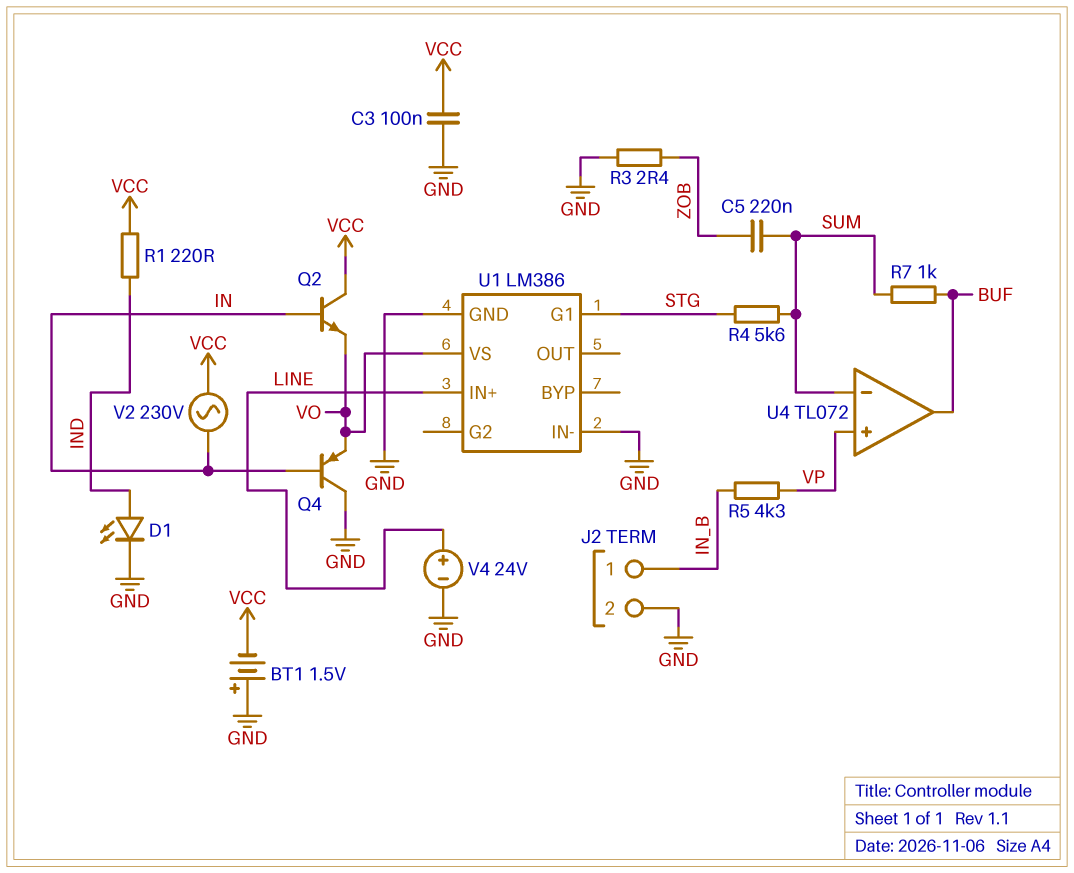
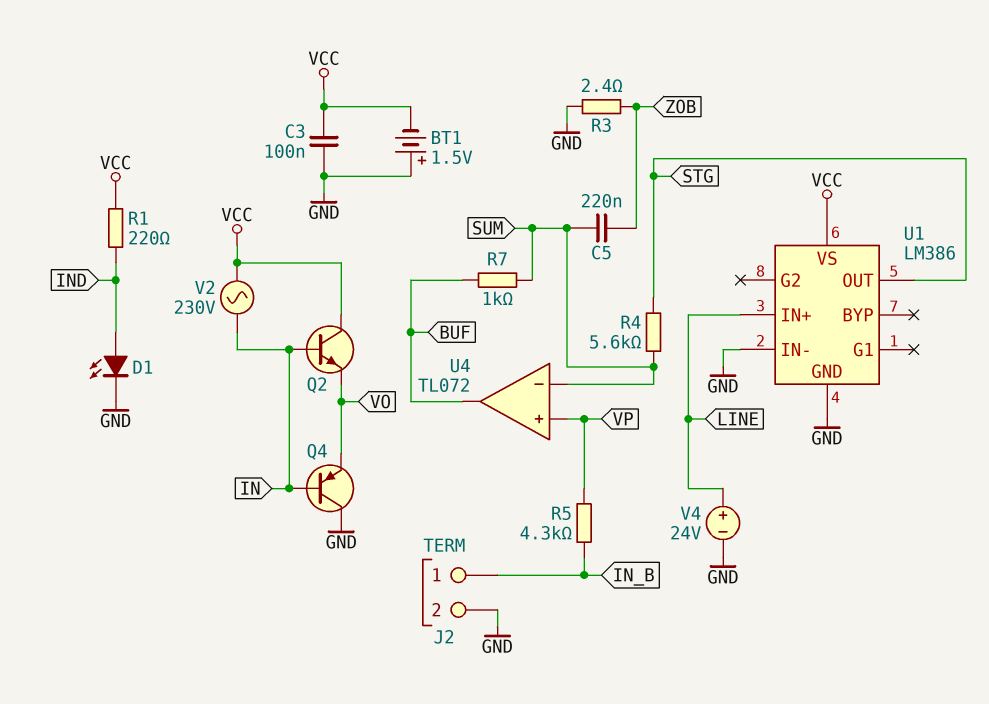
U1 pin G1: STG -> none
U1 pin OUT: none -> STG
U1 pin VS: VO -> VCC

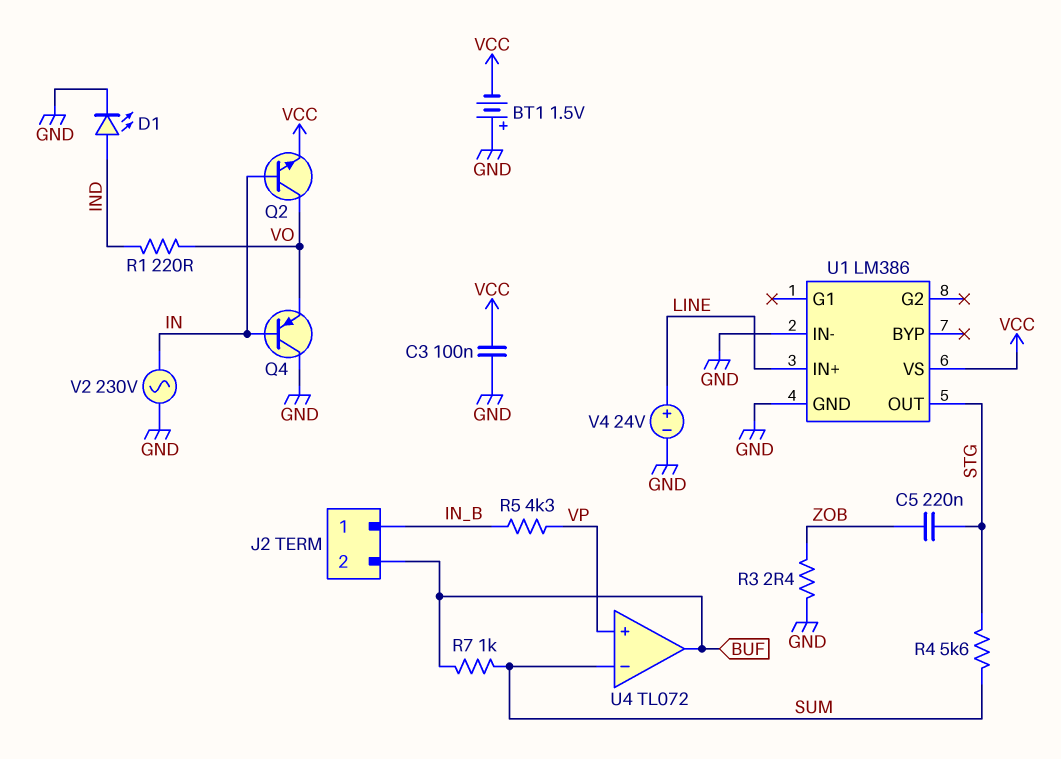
C5: 220nF (SUM, ZOB) -> 220nF (STG, ZOB)
J2 pin 2: GND -> BUF
Q2: NPN (B IN, C VCC, E VO) -> NPN (B IN, C VO, E VCC)
R1: 220 (IND, VCC) -> 220 (IND, VO)
V2: AC 230V (IN, VCC) -> AC 230V (GND, IN)

